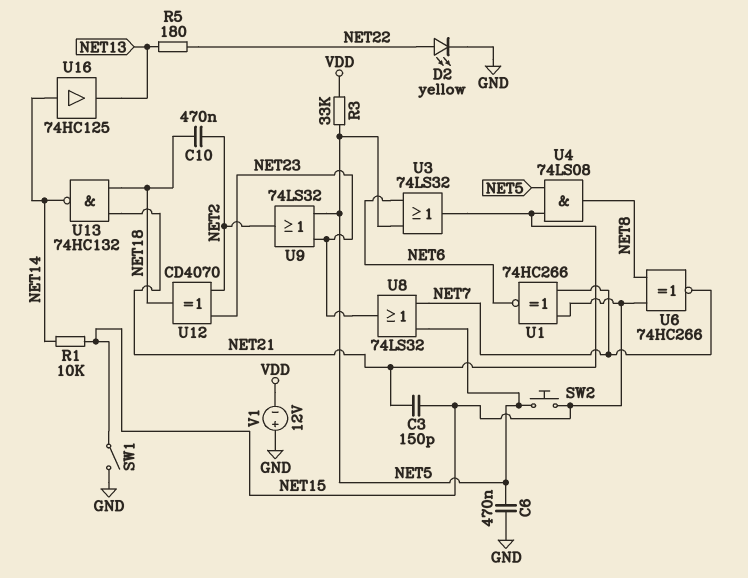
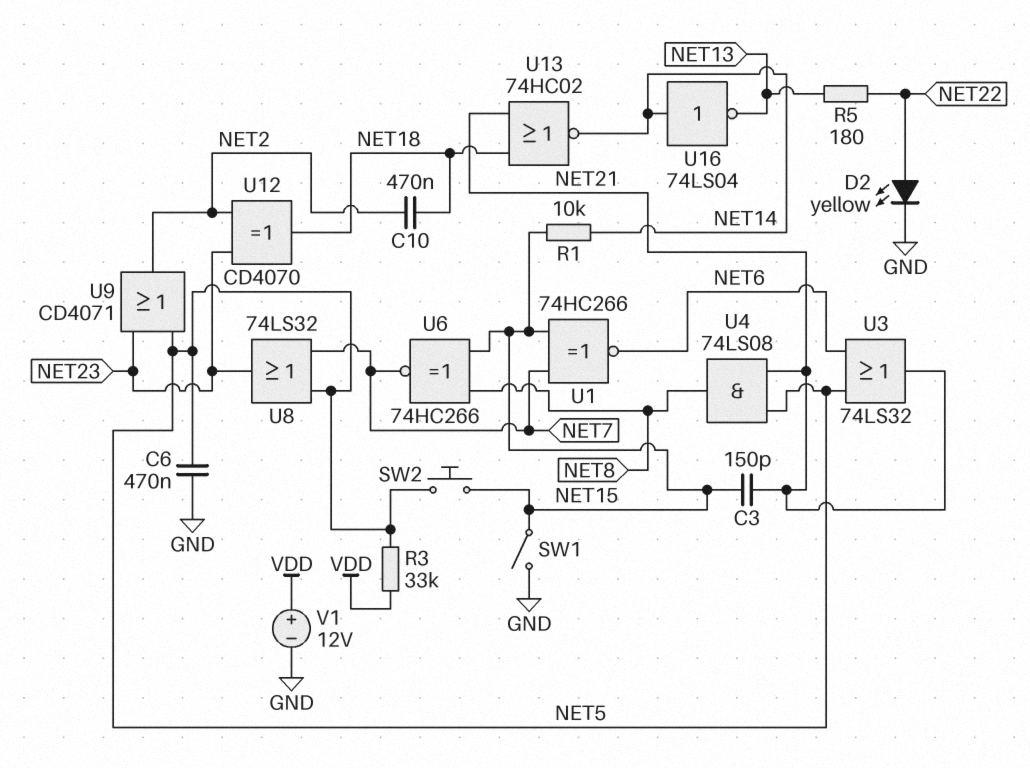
U9: OR 74LS32 (in NET5, in NET23, out NET2) -> OR CD4071 (in NET5, in NET23, out NET2)
U13: NAND 74HC132 (in NET18, in NET21, out NET14) -> NOR 74HC02 (in NET18, in NET21, out NET14)
U16: buffer 74HC125 (in NET14, out NET13) -> NOT 74LS04 (in NET14, out NET13)
V1: 12V (plus GND, minus VDD) -> 12V (plus VDD, minus GND)

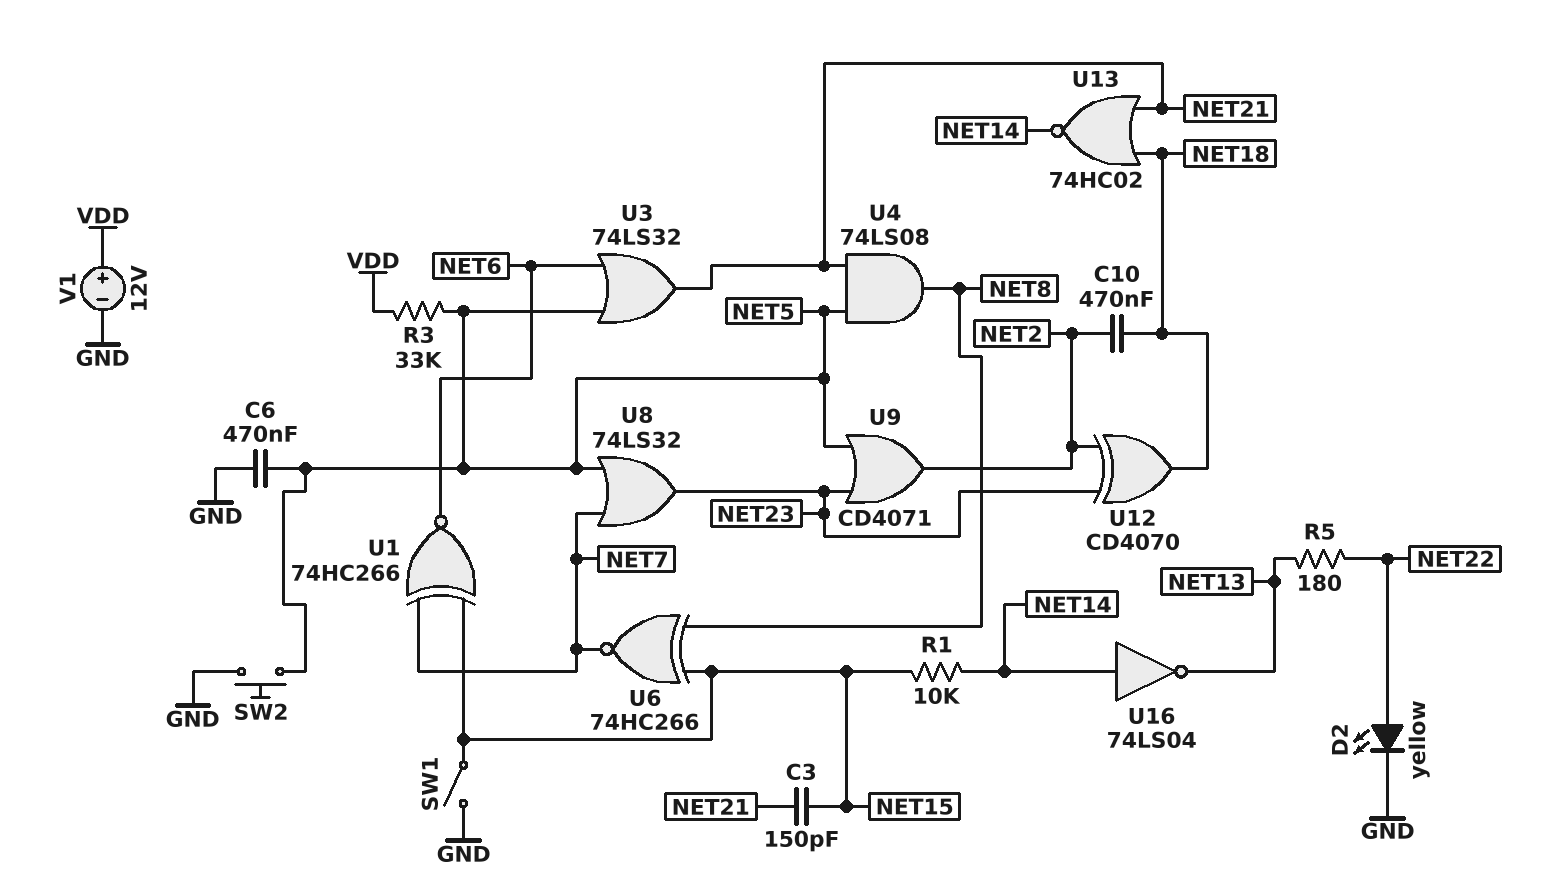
SW2: button (NET5, NET15) -> button (GND, NET5)

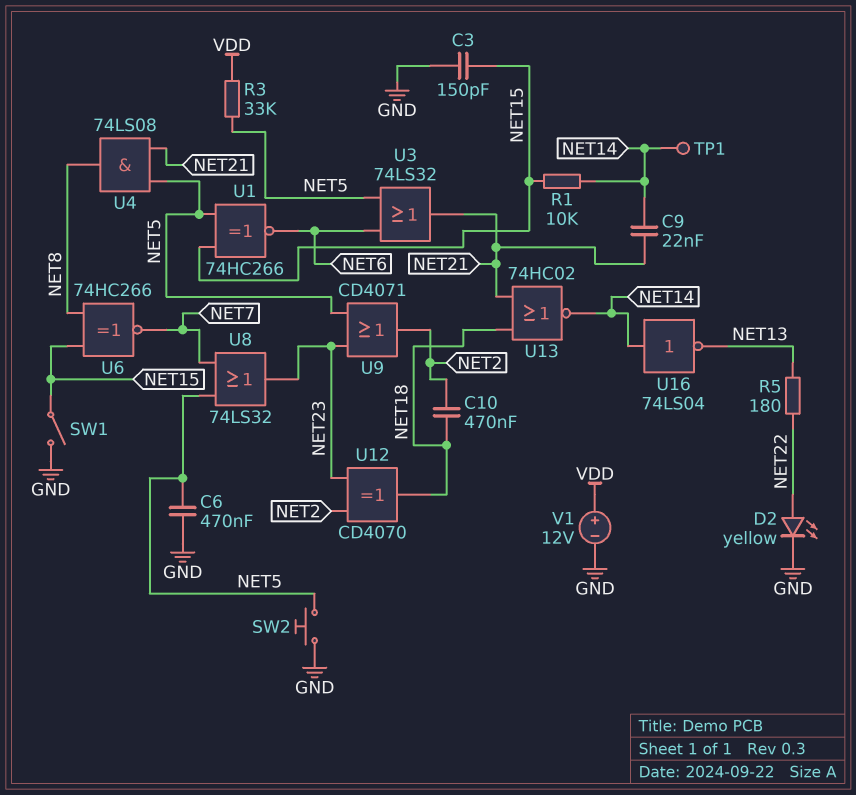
C3: 150pF (NET15, NET21) -> 150pF (GND, NET15)
C9: none -> 22nF (NET14, NET21)
TP1: none -> test point (NET14)
U1: XNOR 74HC266 (in NET7, in NET15, out NET6) -> XNOR 74HC266 (in NET5, in NET15, out NET6)

